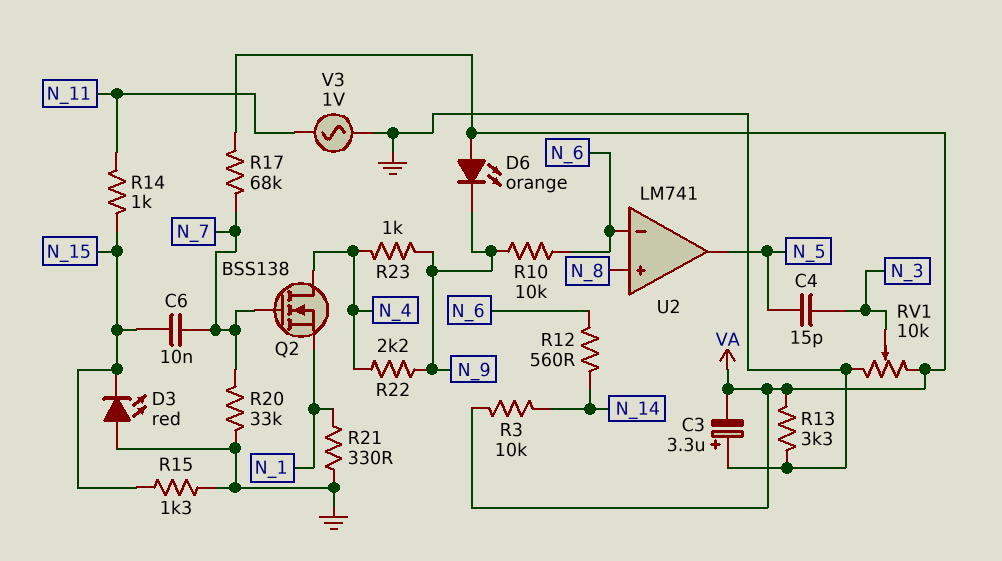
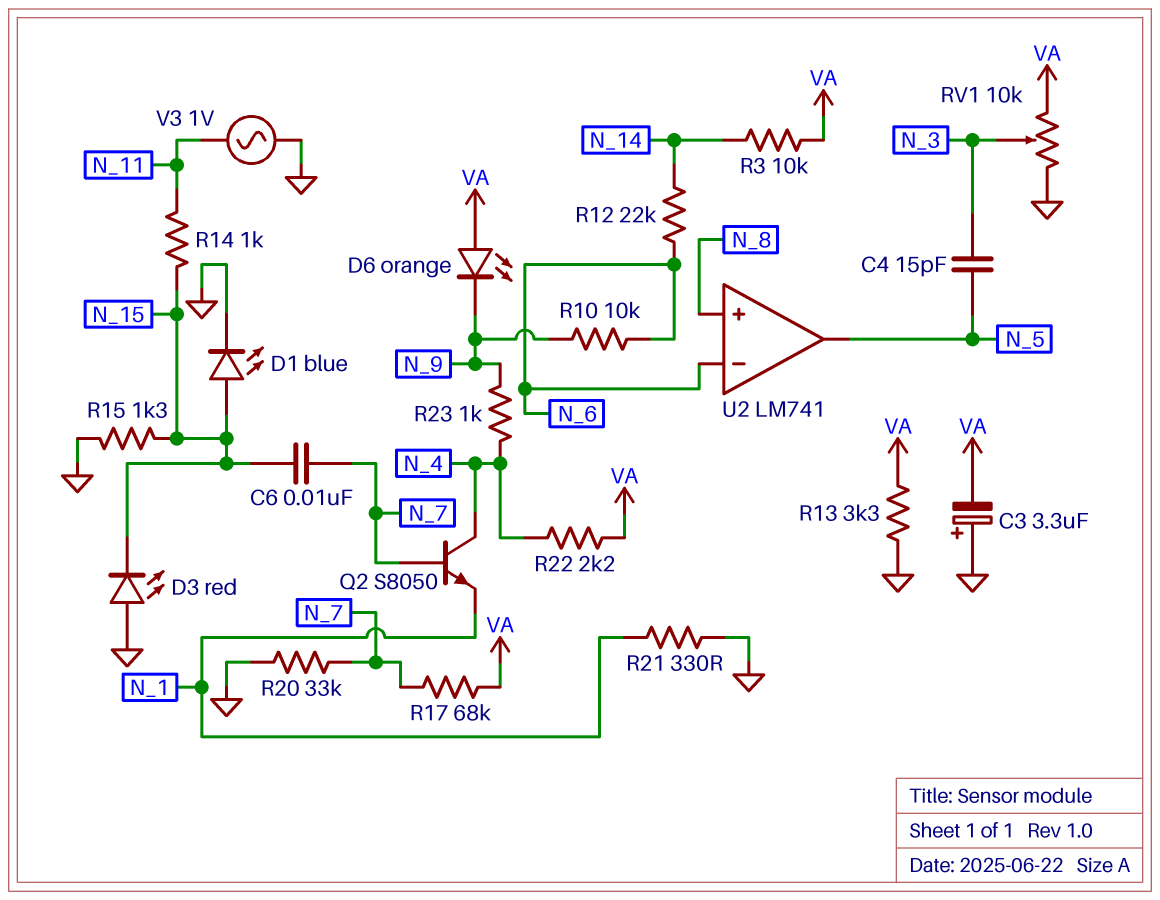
D1: none -> LED blue (A N_15, K GND)
Q2: NMOS BSS138 (G N_7, D N_4, S N_1) -> NPN S8050 (B N_7, C N_4, E N_1)
R12: 560 (N_6, N_14) -> 22k (N_6, N_14)
R22: 2.2k (N_4, N_9) -> 2.2k (N_4, VA)

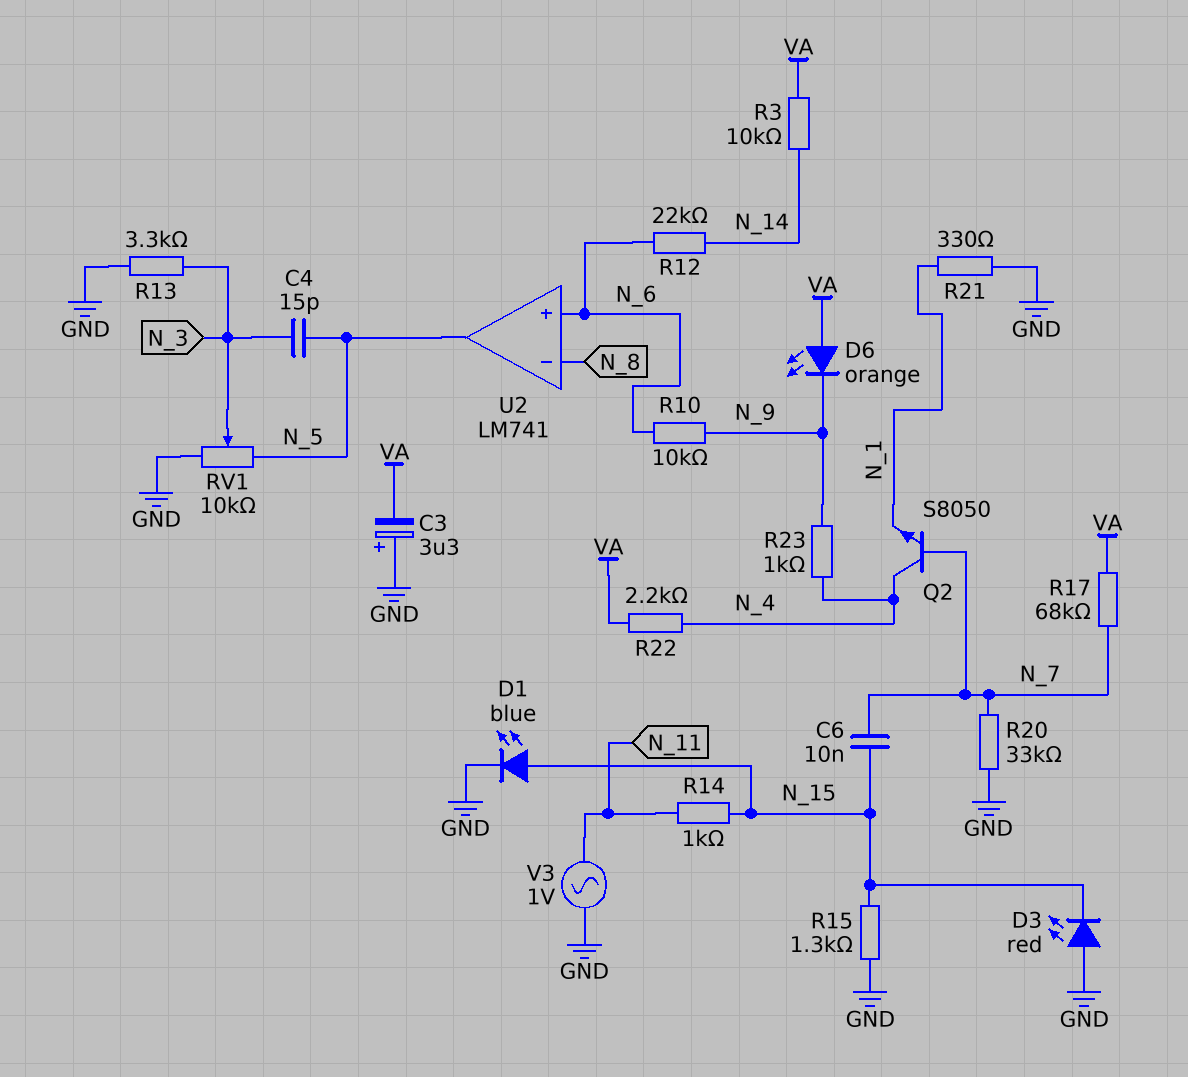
R13: 3.3k (GND, VA) -> 3.3k (GND, N_3)
RV1: 10k (GND, VA, wiper N_3) -> 10k (GND, N_5, wiper N_3)
U2 pin in+: N_8 -> N_6
U2 pin in-: N_6 -> N_8

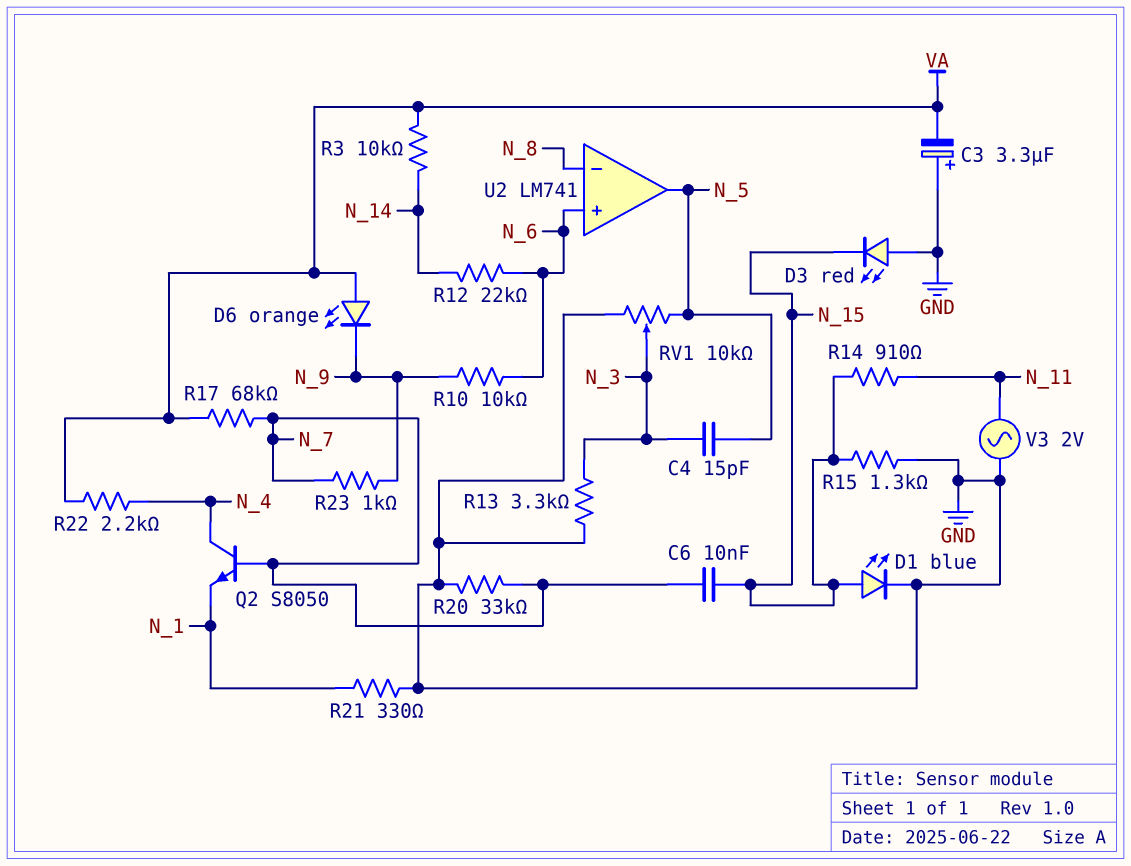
R14: 1k (N_11, N_15) -> 910 (N_11, N_15)
R23: 1k (N_4, N_9) -> 1k (N_7, N_9)
V3: AC 1V (GND, N_11) -> AC 2V (GND, N_11)

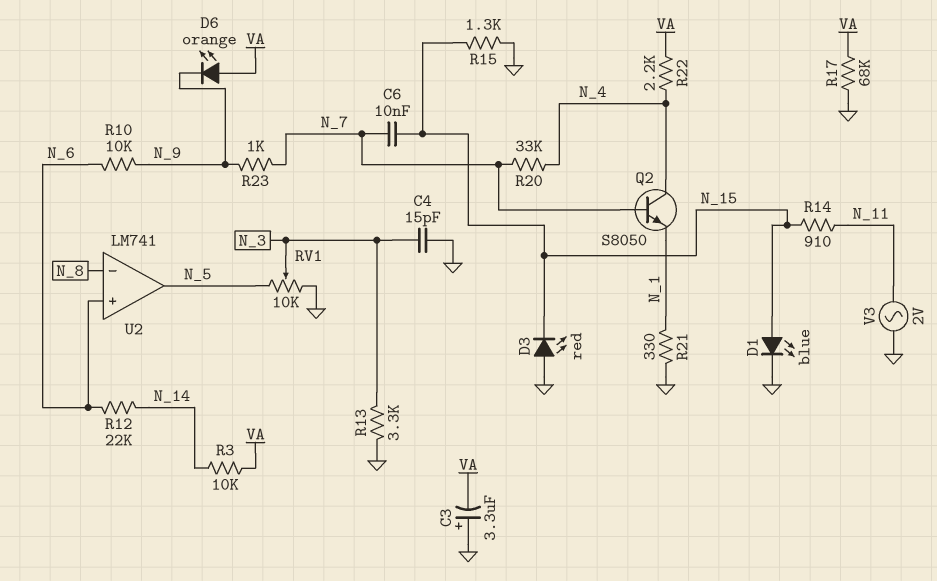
C4: 15pF (N_3, N_5) -> 15pF (GND, N_3)
R17: 68k (N_7, VA) -> 68k (GND, VA)
R20: 33k (GND, N_7) -> 33k (N_4, N_7)

